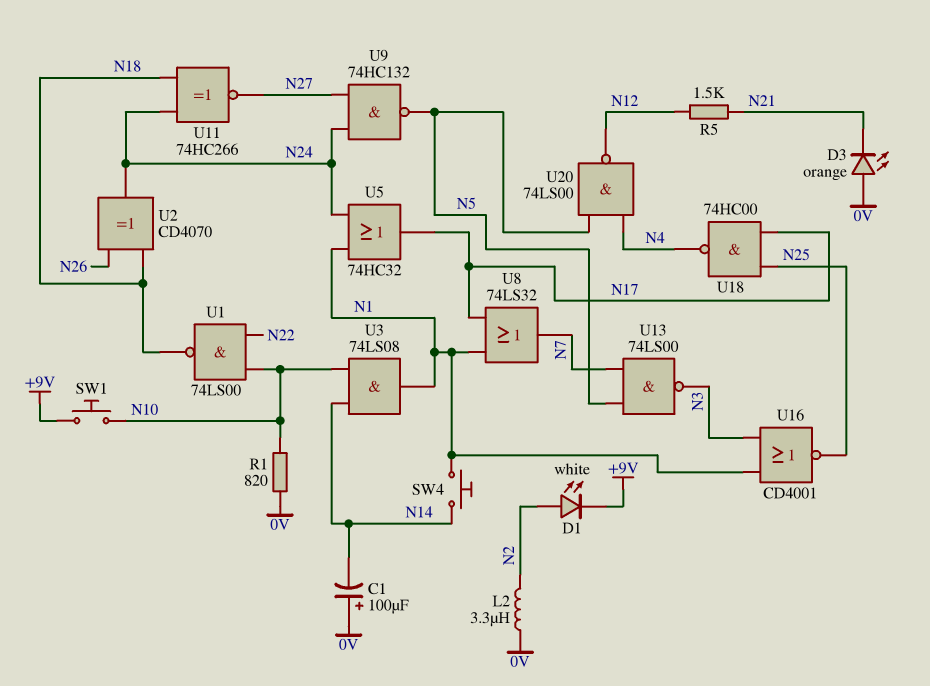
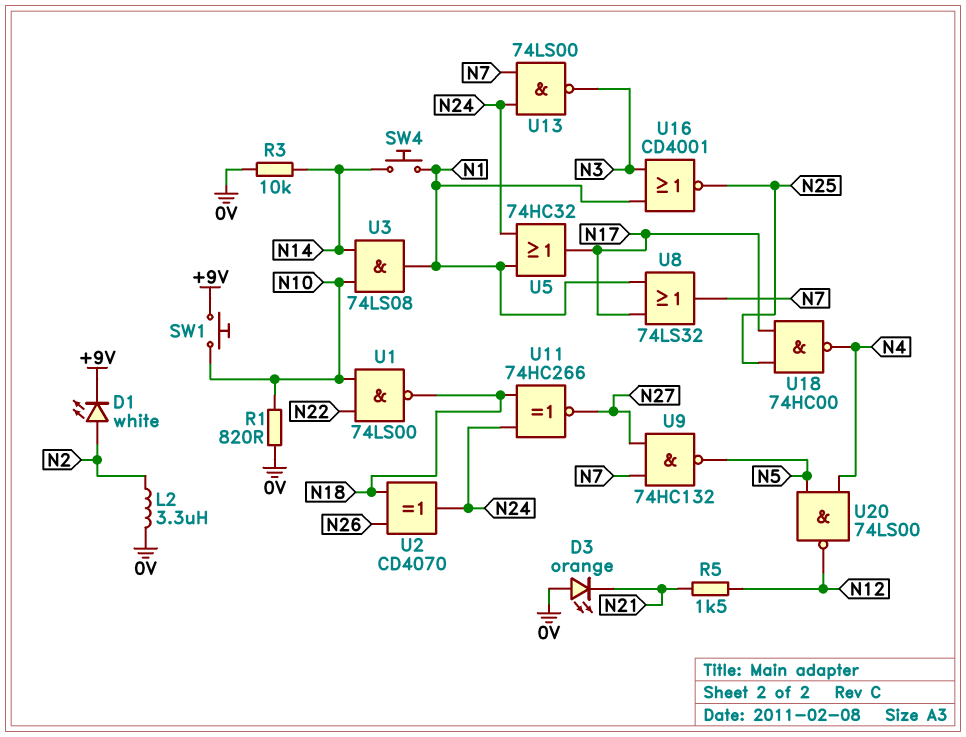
C1: 100uF (plus 0V, minus N14) -> none
R3: none -> 10k (0V, N14)
U9: NAND 74HC132 (in N24, in N27, out N5) -> NAND 74HC132 (in N7, in N27, out N5)
U13: NAND 74LS00 (in N5, in N7, out N3) -> NAND 74LS00 (in N7, in N24, out N3)

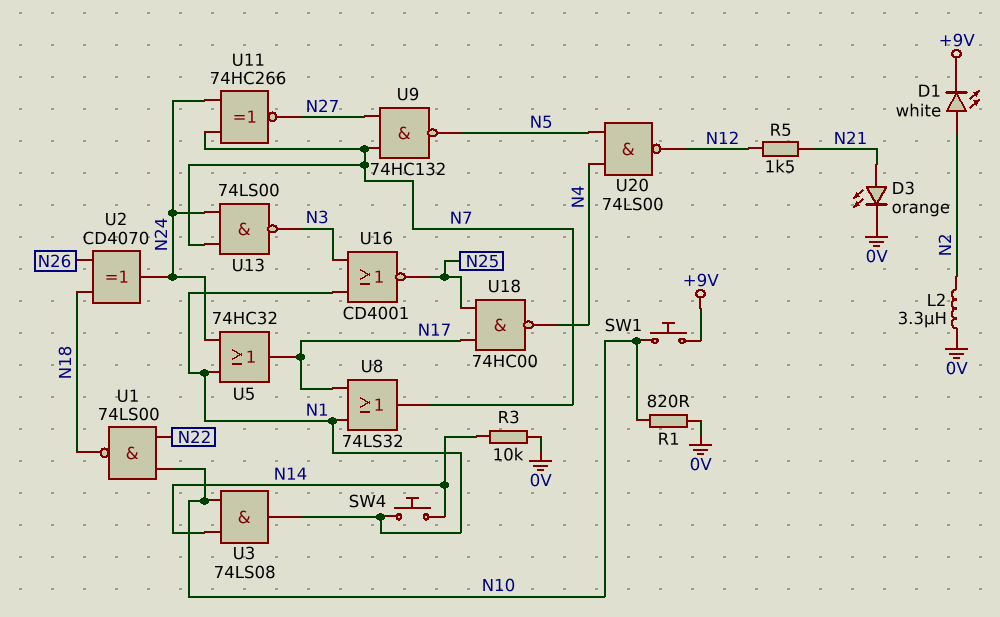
D3: LED orange (A 0V, K N21) -> LED orange (A N21, K 0V)
U11: XNOR 74HC266 (in N18, in N24, out N27) -> XNOR 74HC266 (in N7, in N24, out N27)

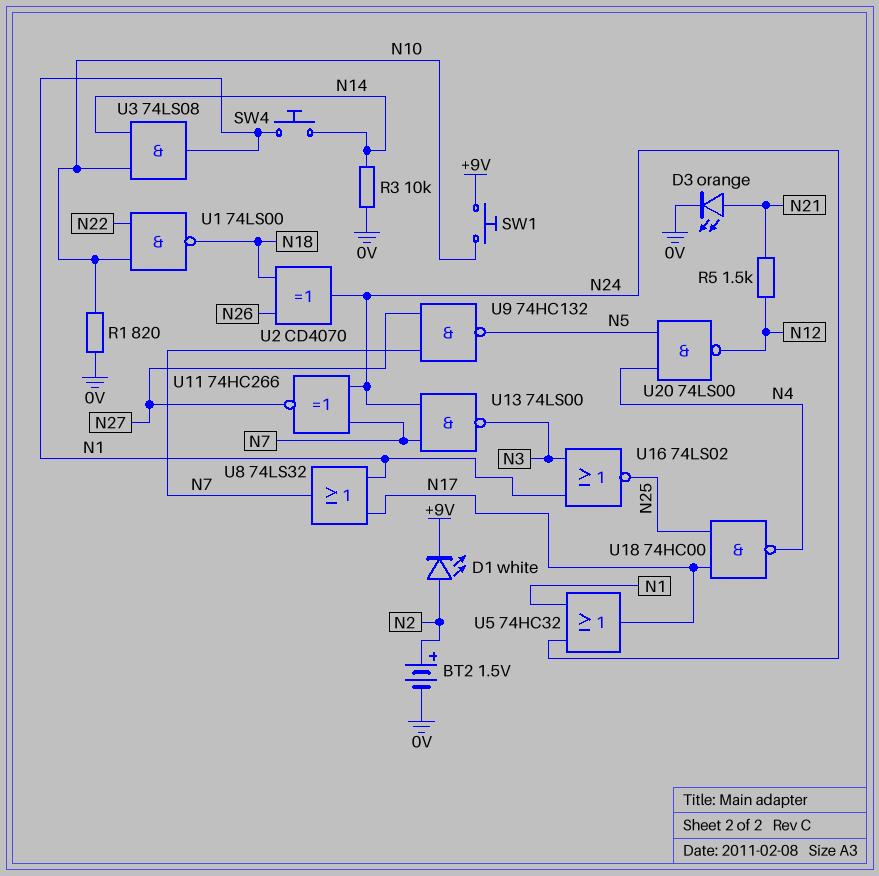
BT2: none -> 1.5V (plus N2, minus 0V)
L2: 3.3uH (0V, N2) -> none
U16: NOR CD4001 (in N1, in N3, out N25) -> NOR 74LS02 (in N1, in N3, out N25)

